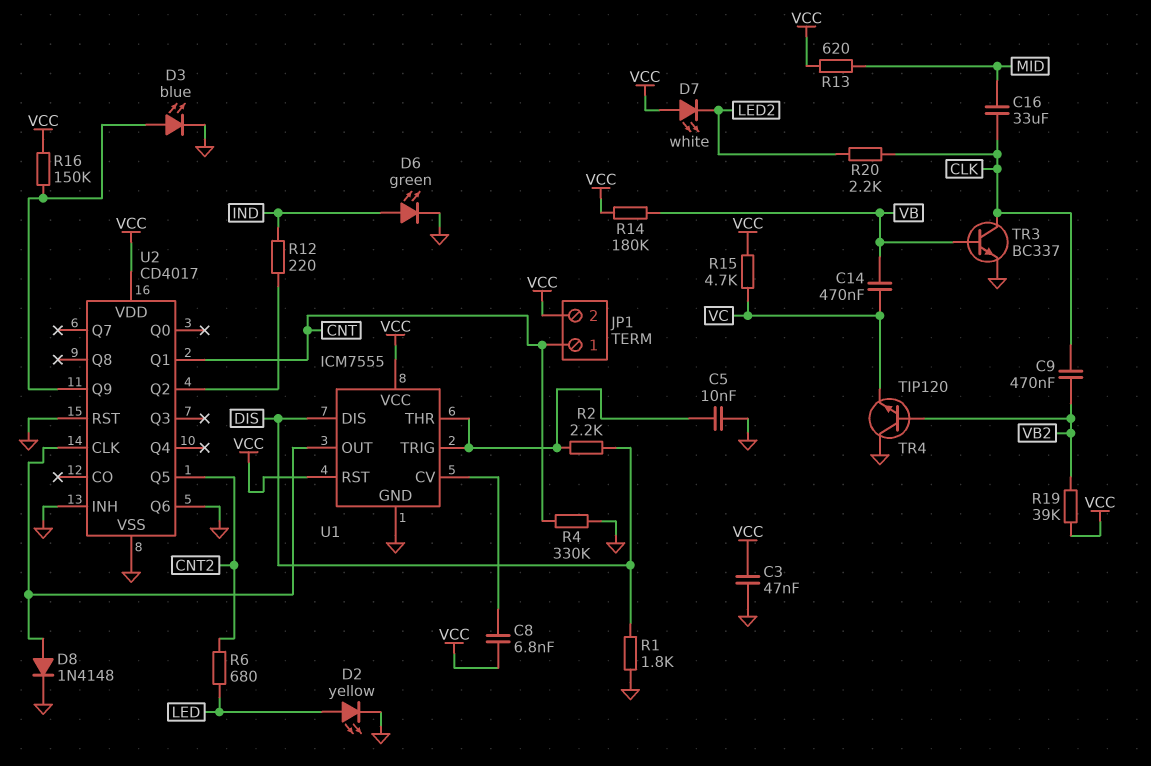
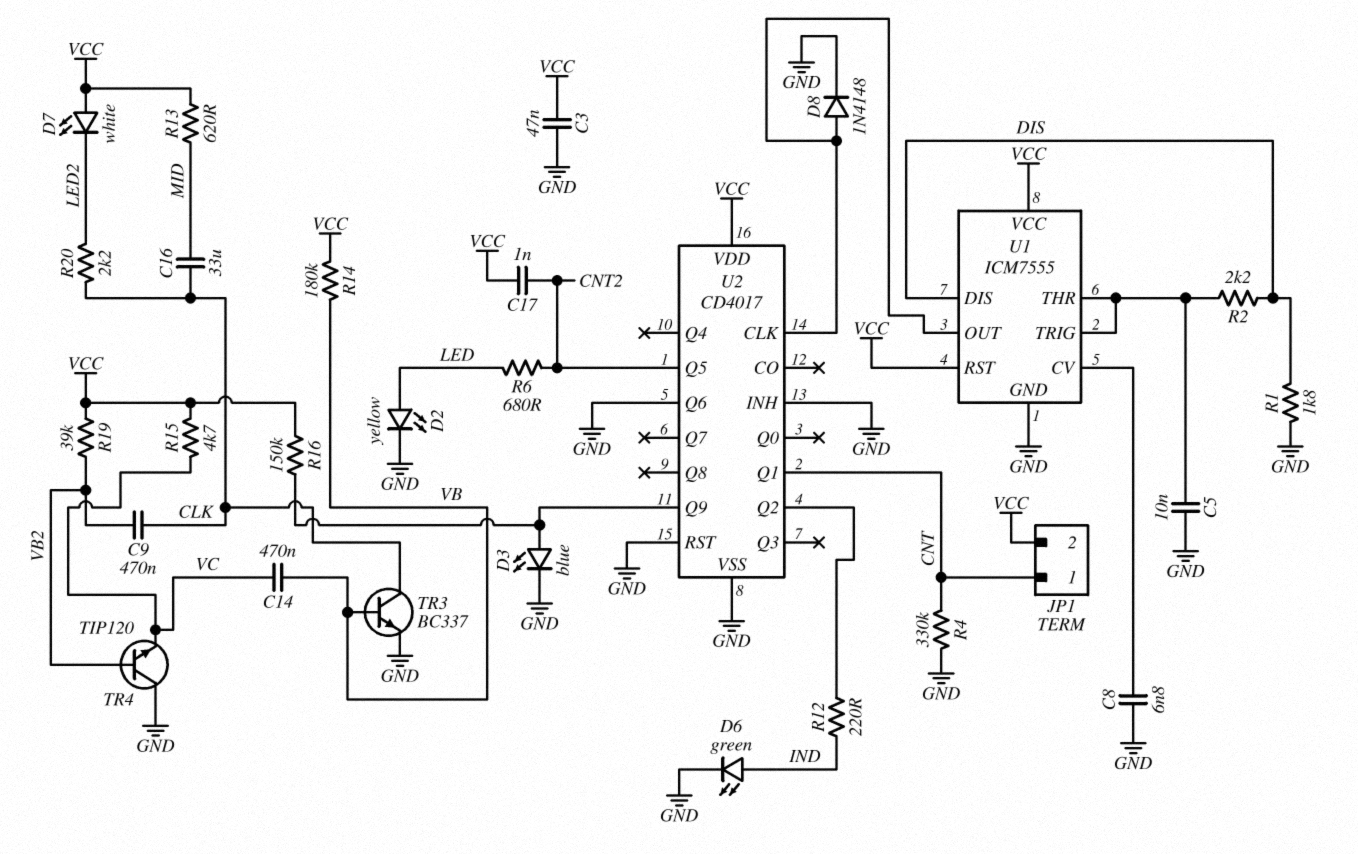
C8: 6.8nF (U1/CV, VCC) -> 6.8nF (GND, U1/CV)
C17: none -> 1nF (CNT2, VCC)

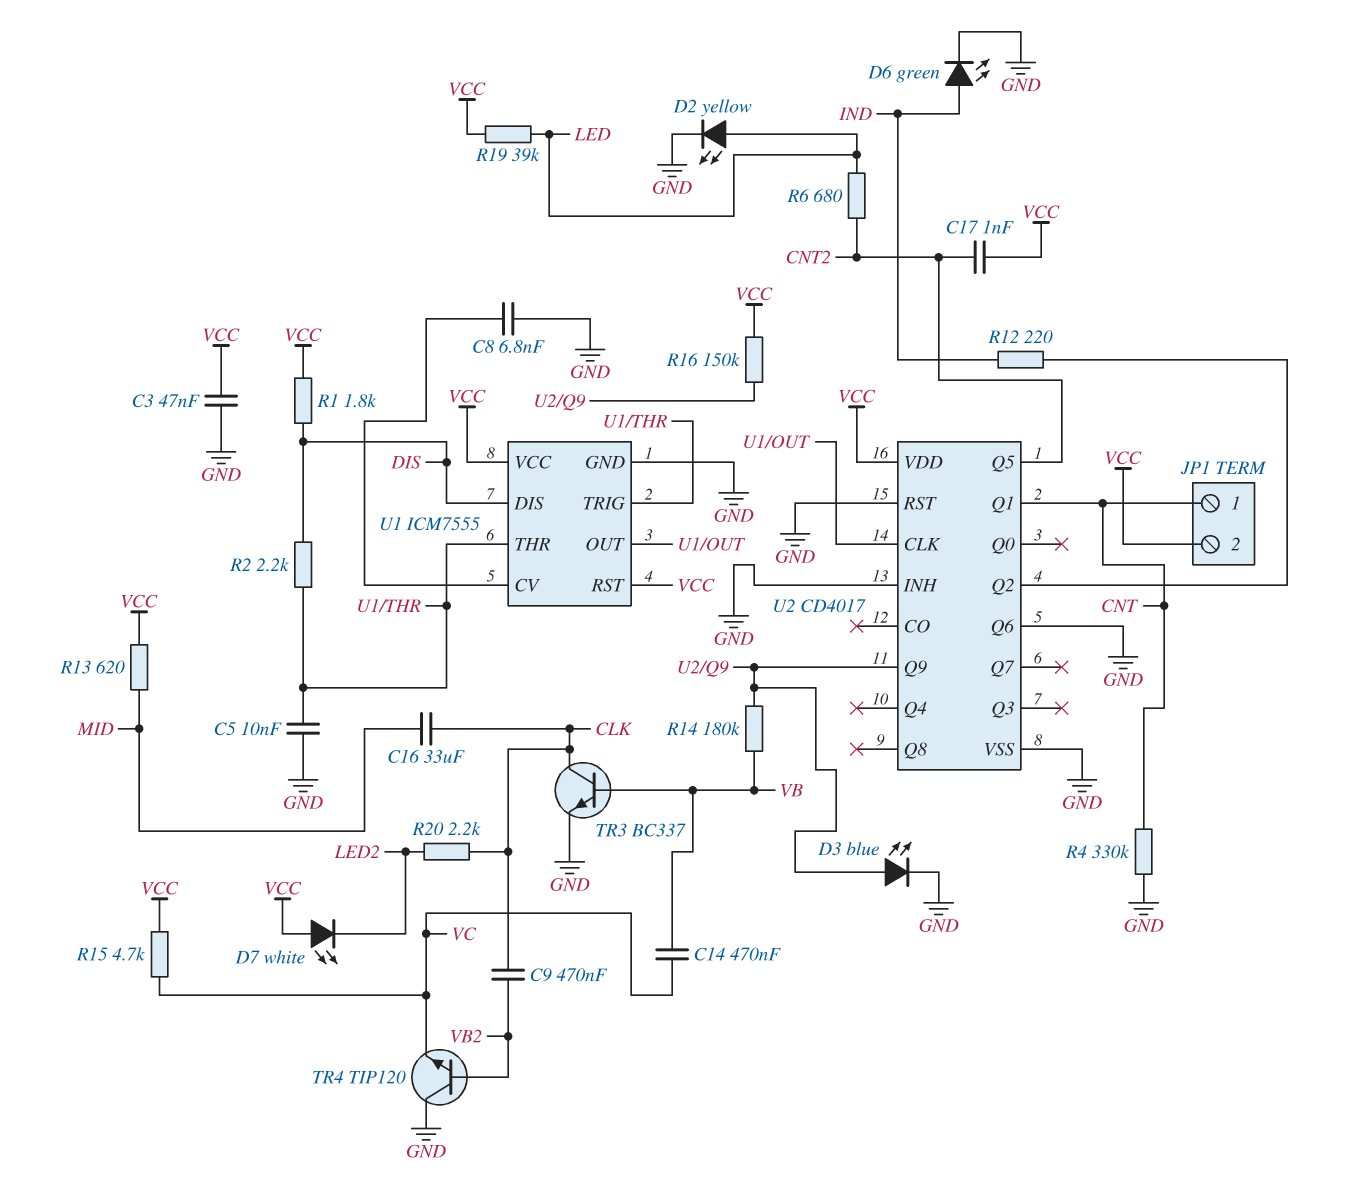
D8: diode 1N4148 (A U1/OUT, K GND) -> none
R1: 1.8k (DIS, GND) -> 1.8k (DIS, VCC)
R14: 180k (VB, VCC) -> 180k (U2/Q9, VB)
R19: 39k (VB2, VCC) -> 39k (LED, VCC)

